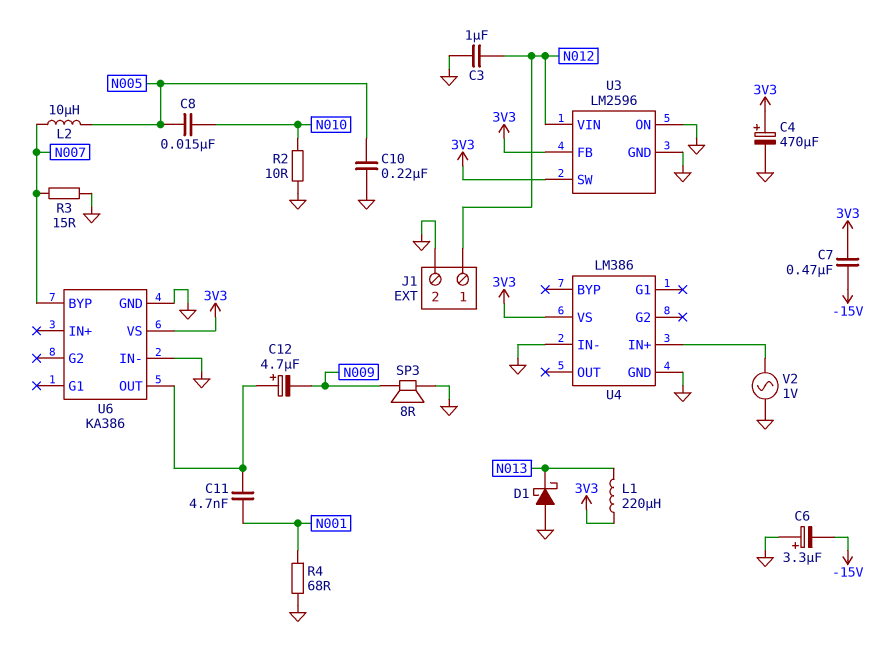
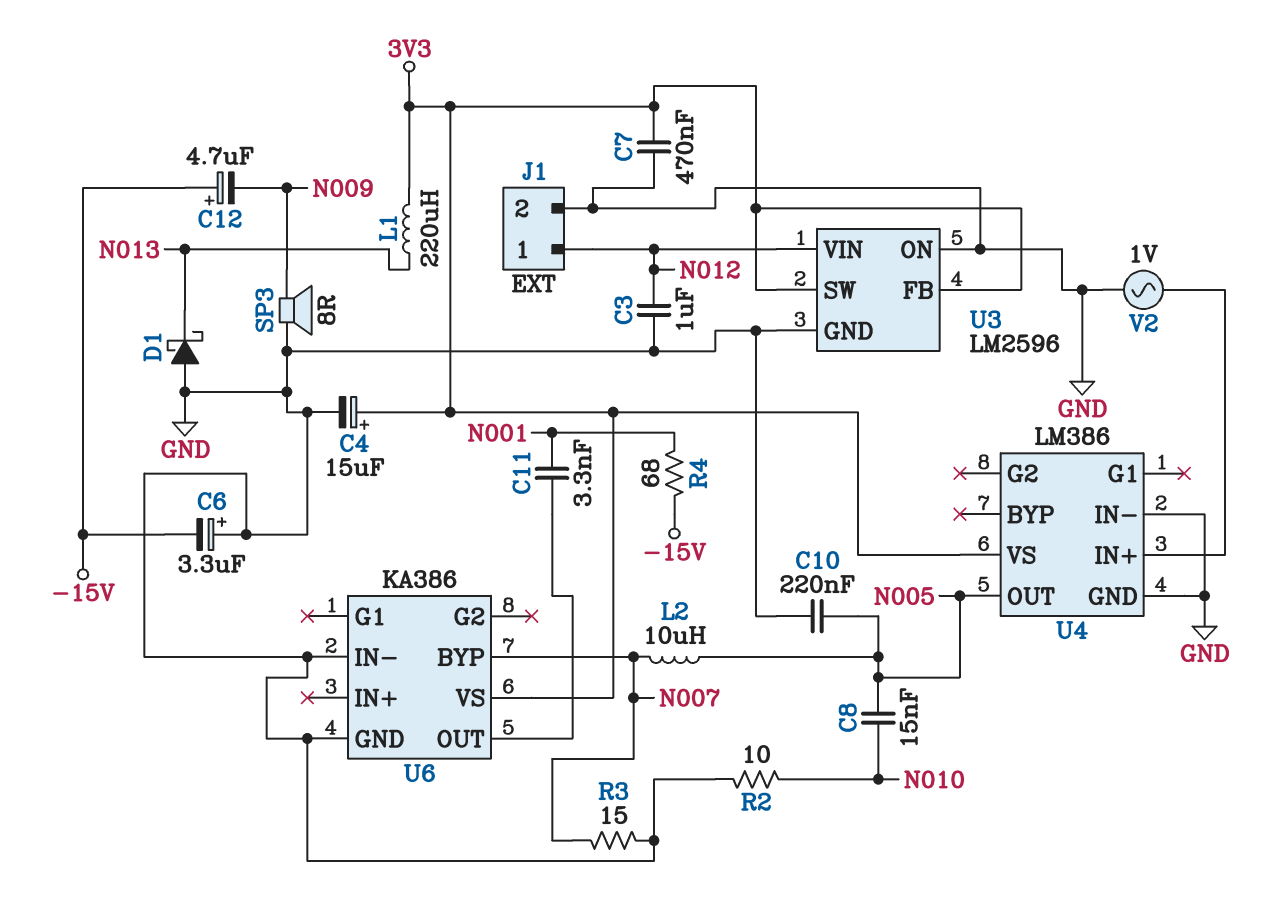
C4: 470uF (plus 3V3, minus GND) -> 15uF (plus 3V3, minus GND)
C7: 470nF (-15V, 3V3) -> 470nF (3V3, GND)
C11: 4.7nF (N001, U6/OUT) -> 3.3nF (N001, U6/OUT)
C12: 4.7uF (plus U6/OUT, minus N009) -> 4.7uF (plus -15V, minus N009)
R4: 68 (GND, N001) -> 68 (-15V, N001)
U4 pin OUT: none -> N005

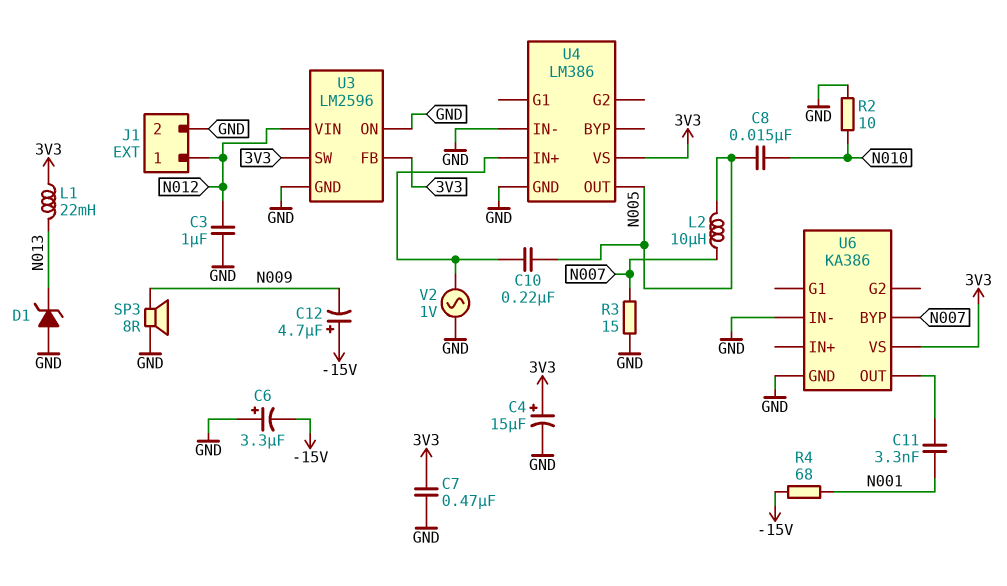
C10: 220nF (GND, N005) -> 220nF (N005, U4/IN+)
D1: schottky (A GND, K N013) -> zener (A GND, K N013)
L1: 220uH (3V3, N013) -> 22mH (3V3, N013)

